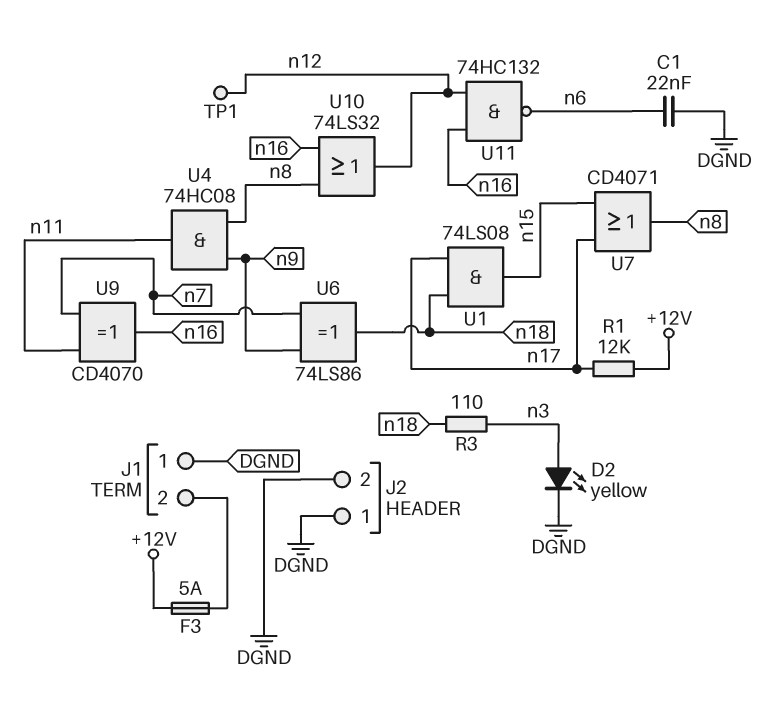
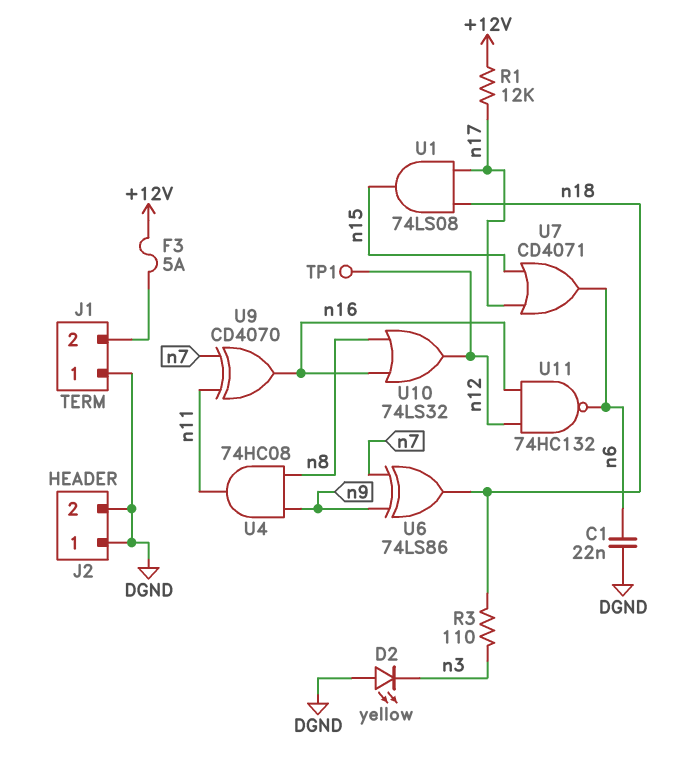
D2: LED yellow (A n3, K DGND) -> LED yellow (A DGND, K n3)
U7: OR CD4071 (in n15, in n17, out n8) -> OR CD4071 (in n15, in n17, out n6)

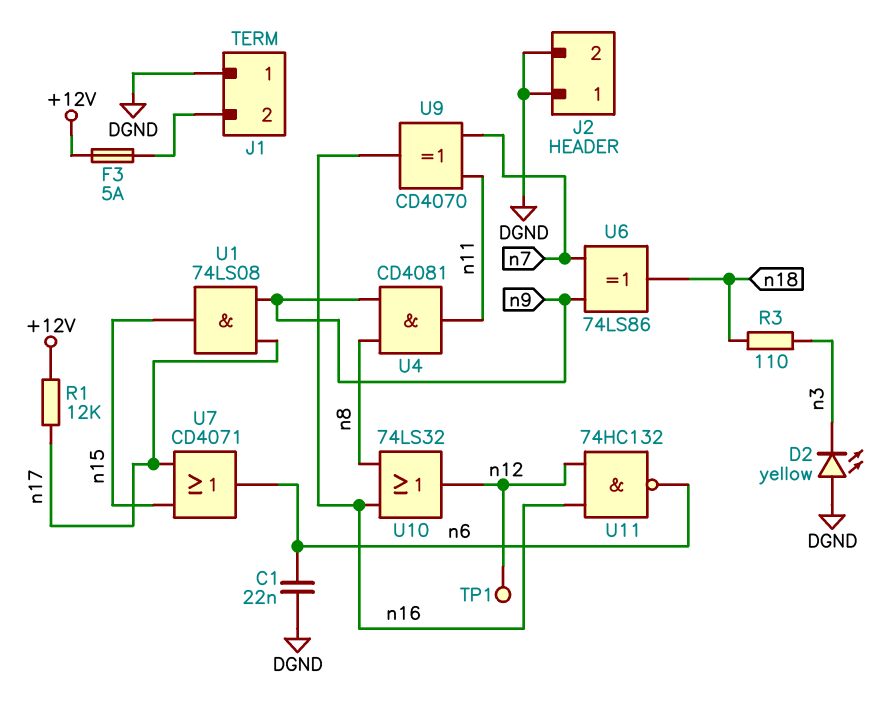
U1: AND 74LS08 (in n17, in n18, out n15) -> AND 74LS08 (in n9, in n17, out n15)
U4: AND 74HC08 (in n8, in n9, out n11) -> AND CD4081 (in n8, in n9, out n11)

